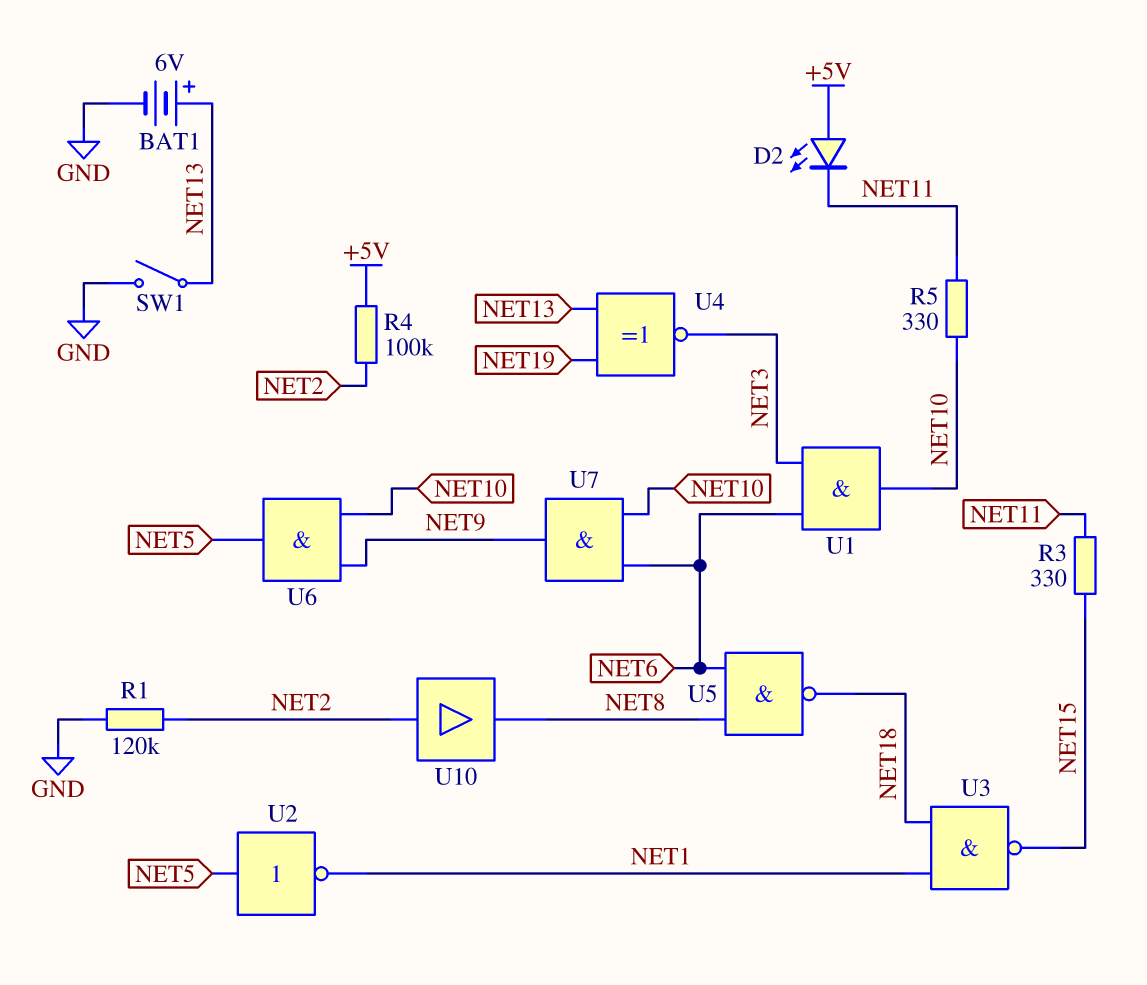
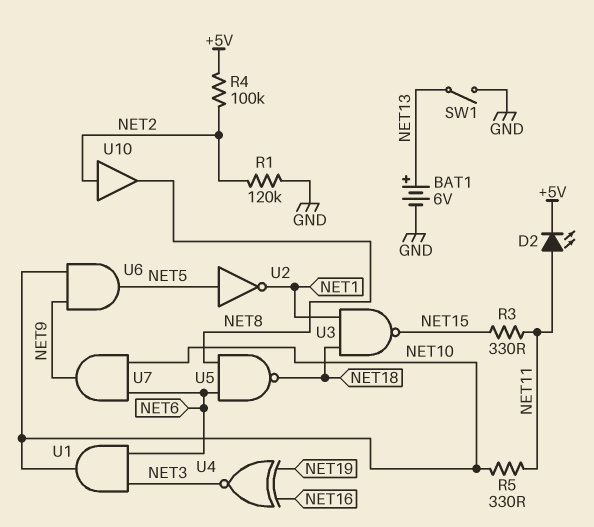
D2: LED (A +5V, K NET11) -> LED (A NET11, K +5V)
U4: XNOR (in NET13, in NET19, out NET3) -> XNOR (in NET16, in NET19, out NET3)

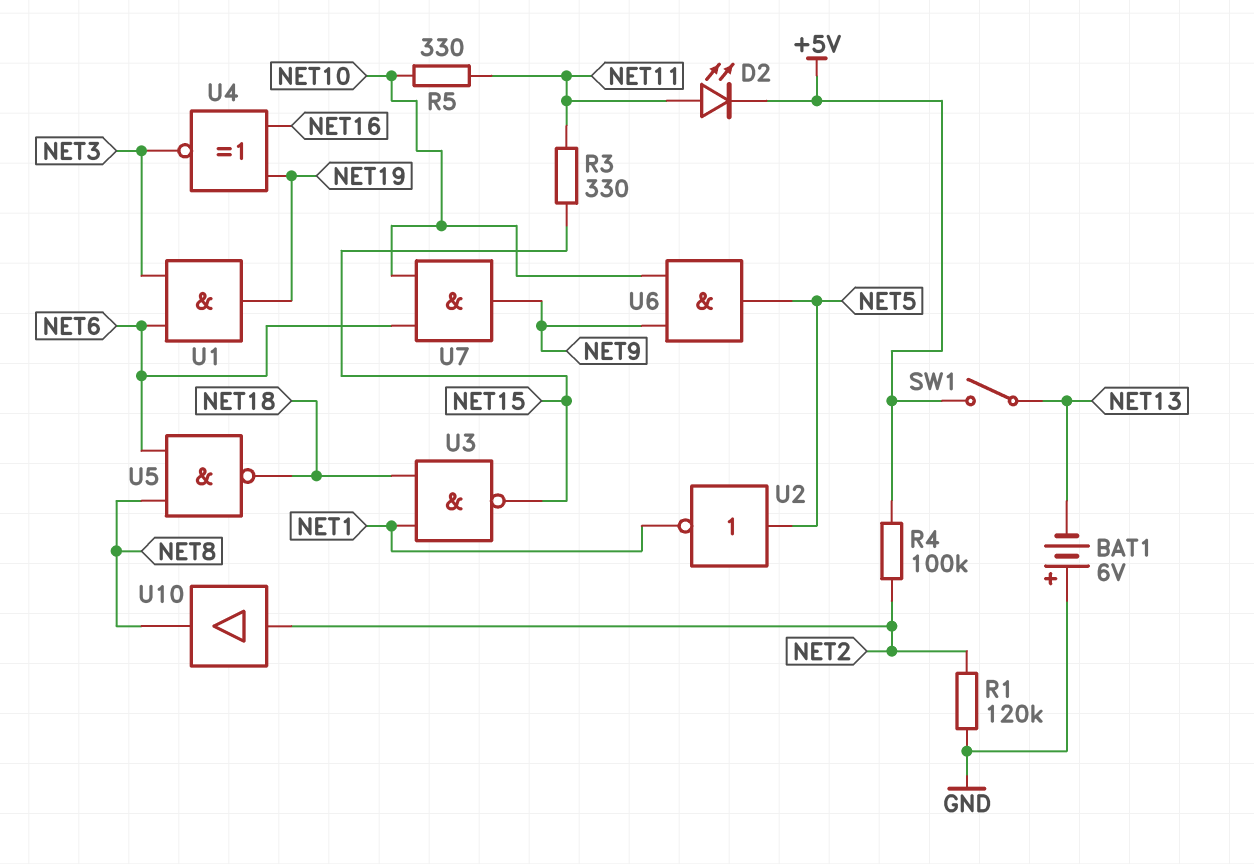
BAT1: 6V (plus NET13, minus GND) -> 6V (plus GND, minus NET13)
SW1: switch (GND, NET13) -> switch (+5V, NET13)
U1: AND (in NET3, in NET6, out NET10) -> AND (in NET3, in NET6, out NET19)

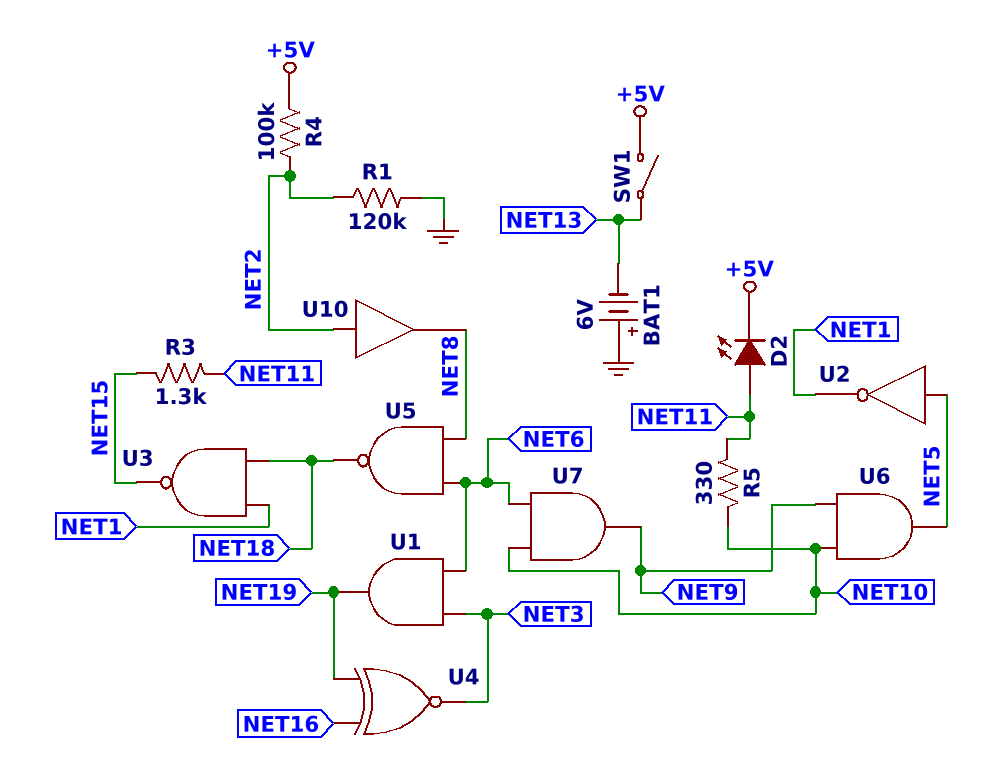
R3: 330 (NET11, NET15) -> 1.3k (NET11, NET15)

